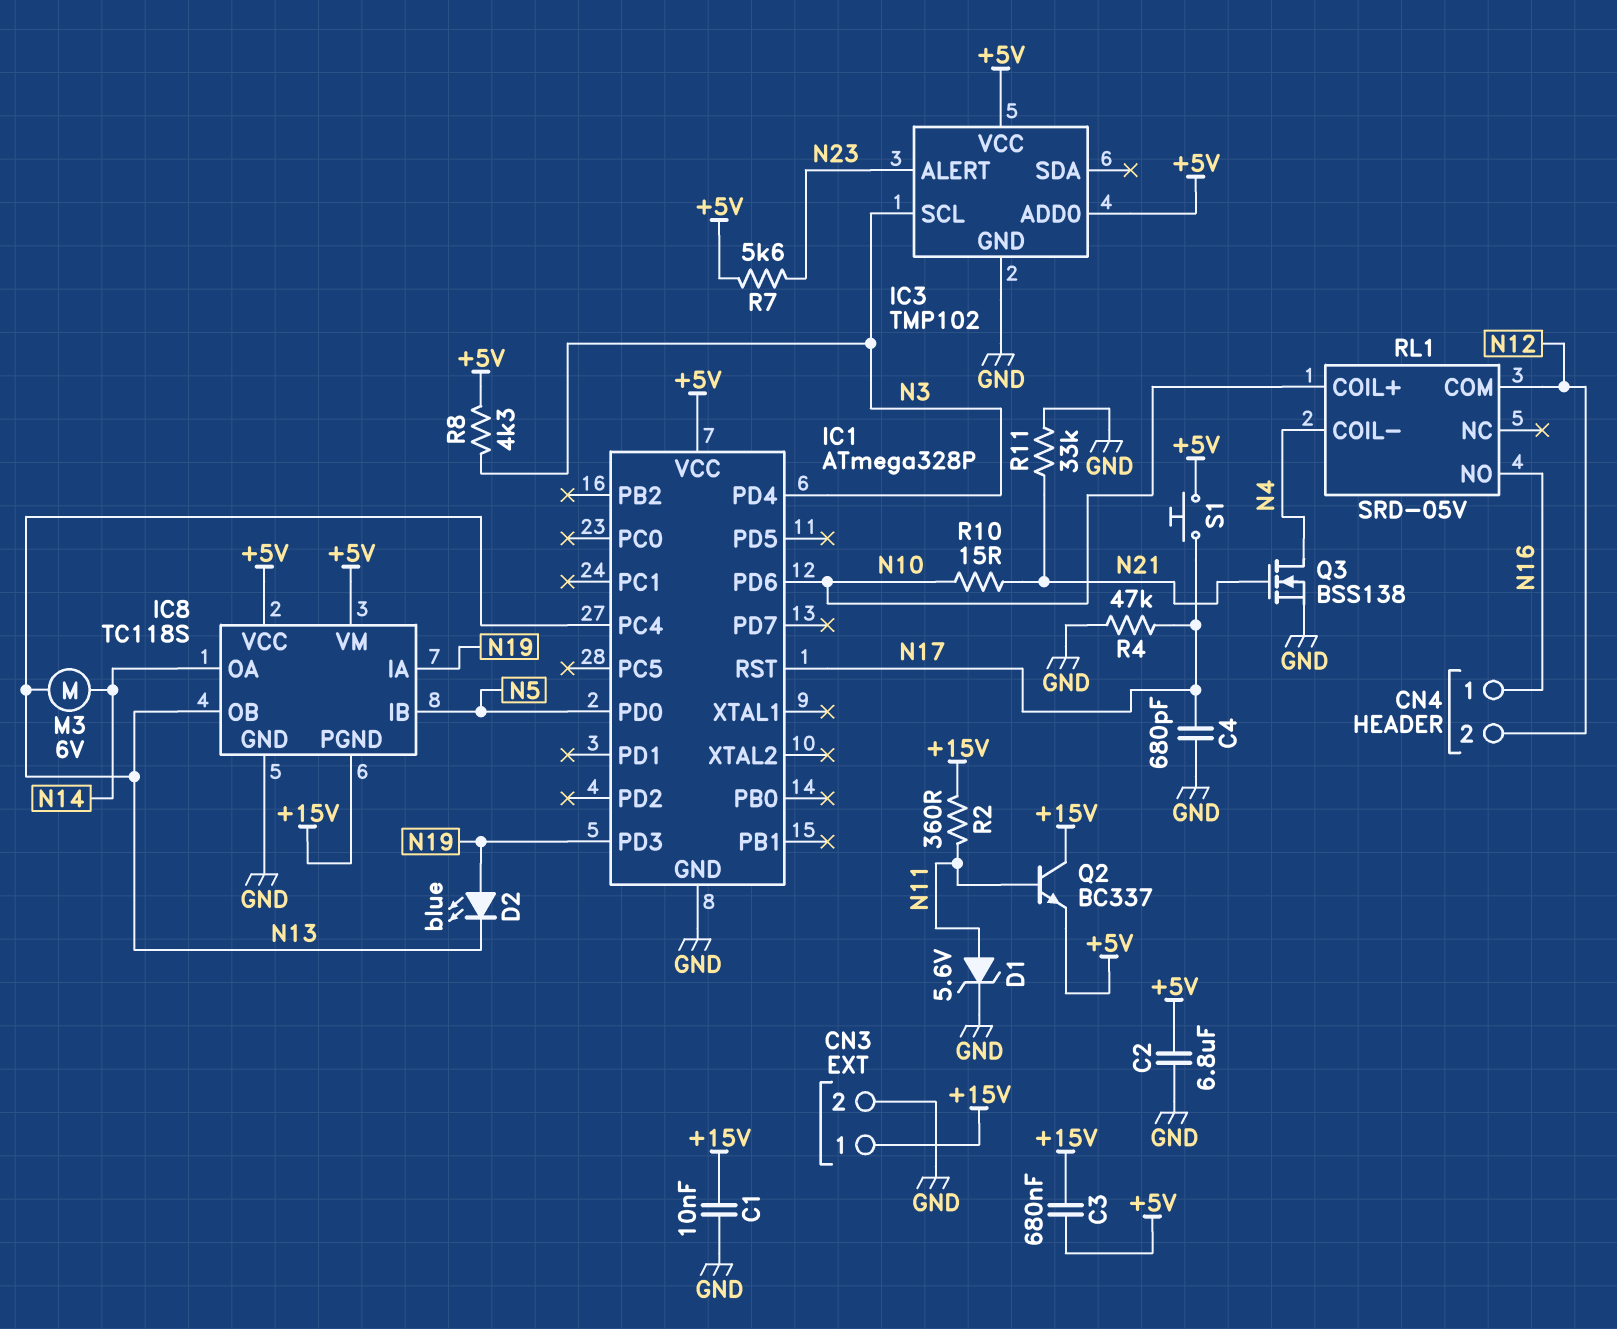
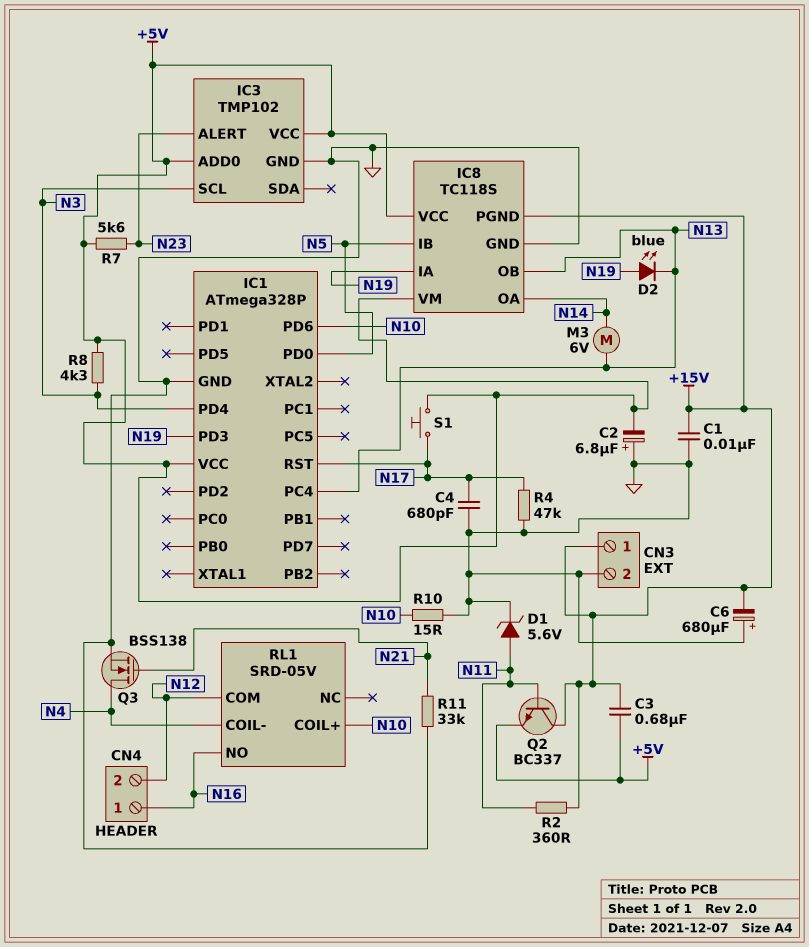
C2: 6.8uF (+5V, GND) -> 6.8uF (plus GND, minus +5V)
C6: none -> 680uF (plus GND, minus +15V)
R10: 15 (N10, N21) -> 15 (GND, N10)

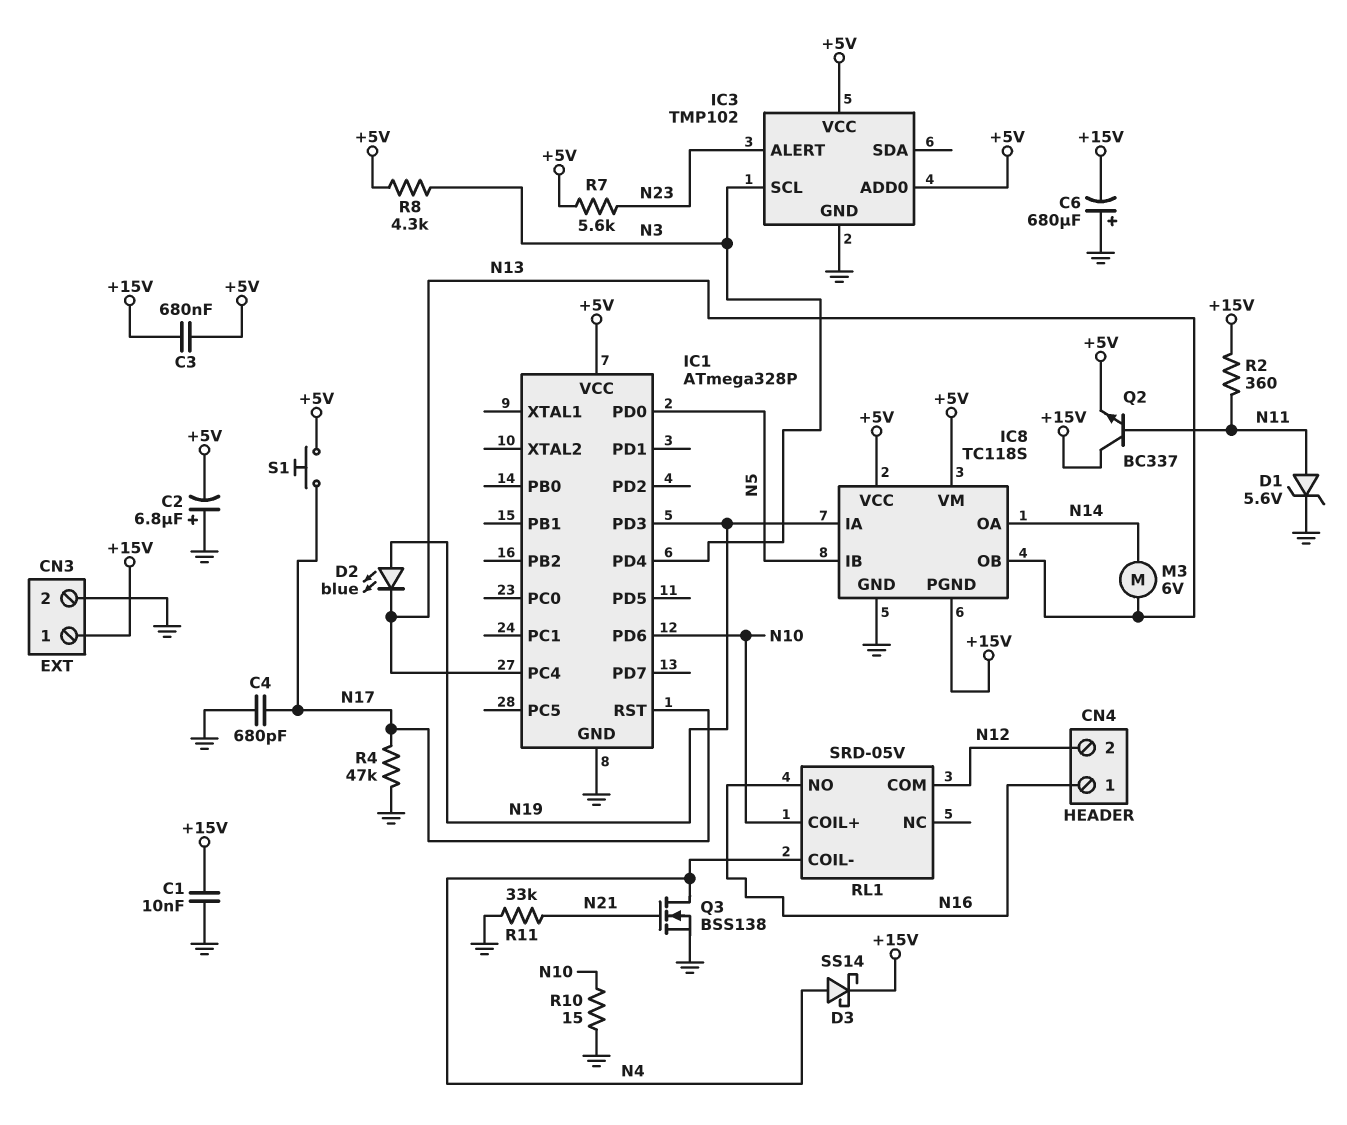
D3: none -> schottky SS14 (A N4, K +15V)

